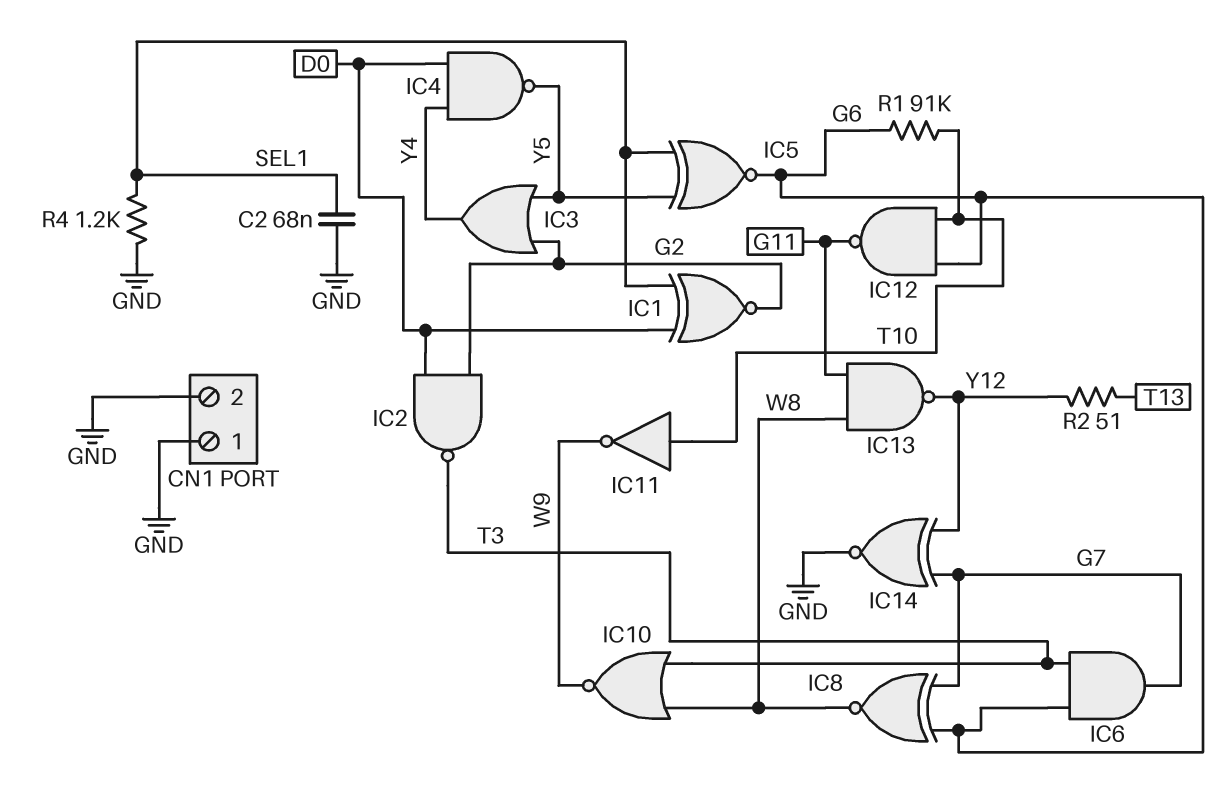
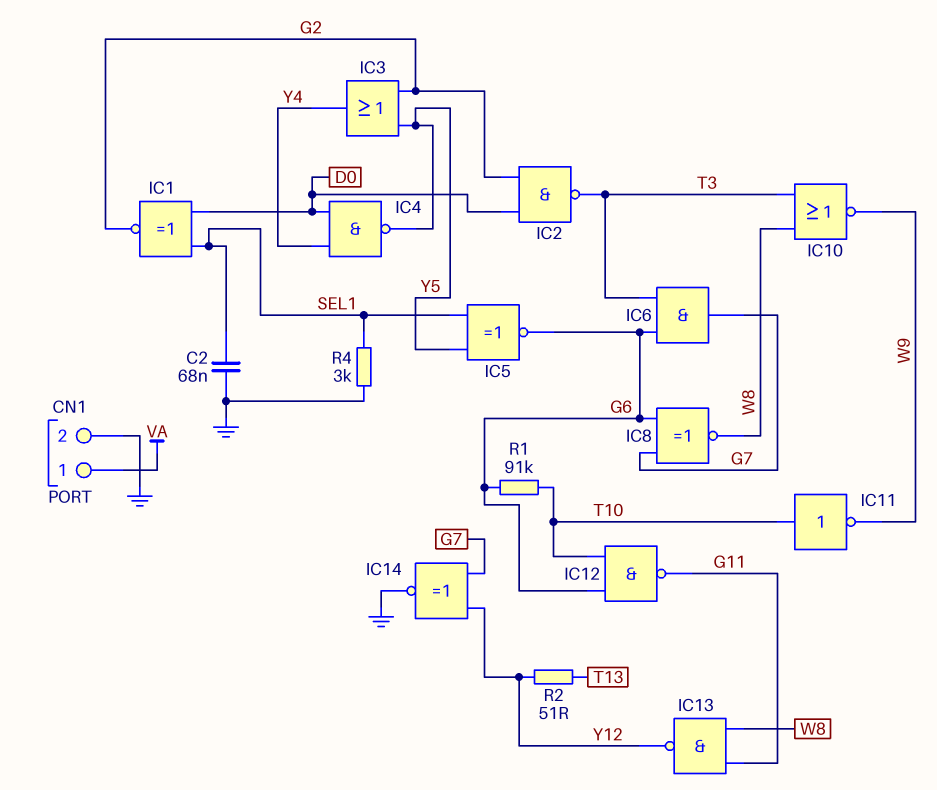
CN1 pin 1: GND -> VA
R4: 1.2k (GND, SEL1) -> 3k (GND, SEL1)

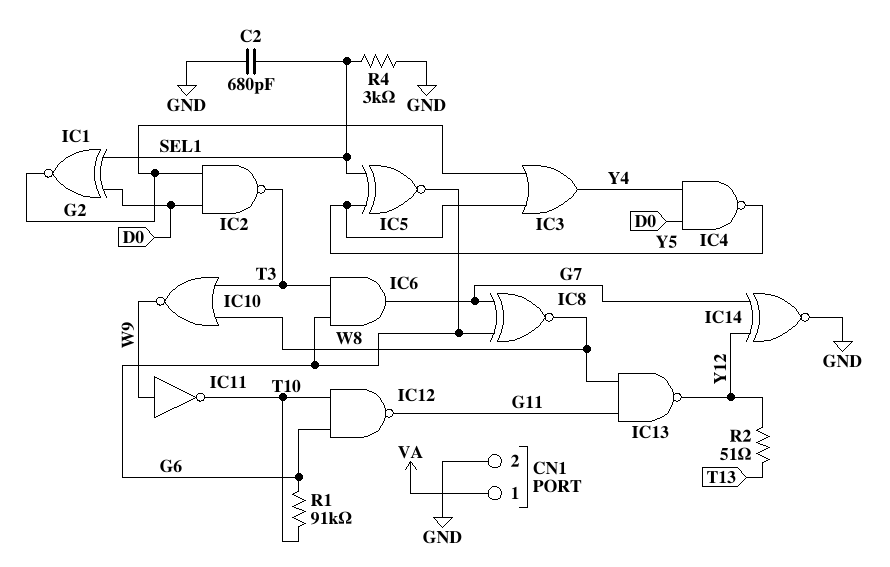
C2: 68nF (GND, SEL1) -> 680pF (GND, SEL1)
IC11: NOT (in T10, out W9) -> NOT (in W9, out T10)

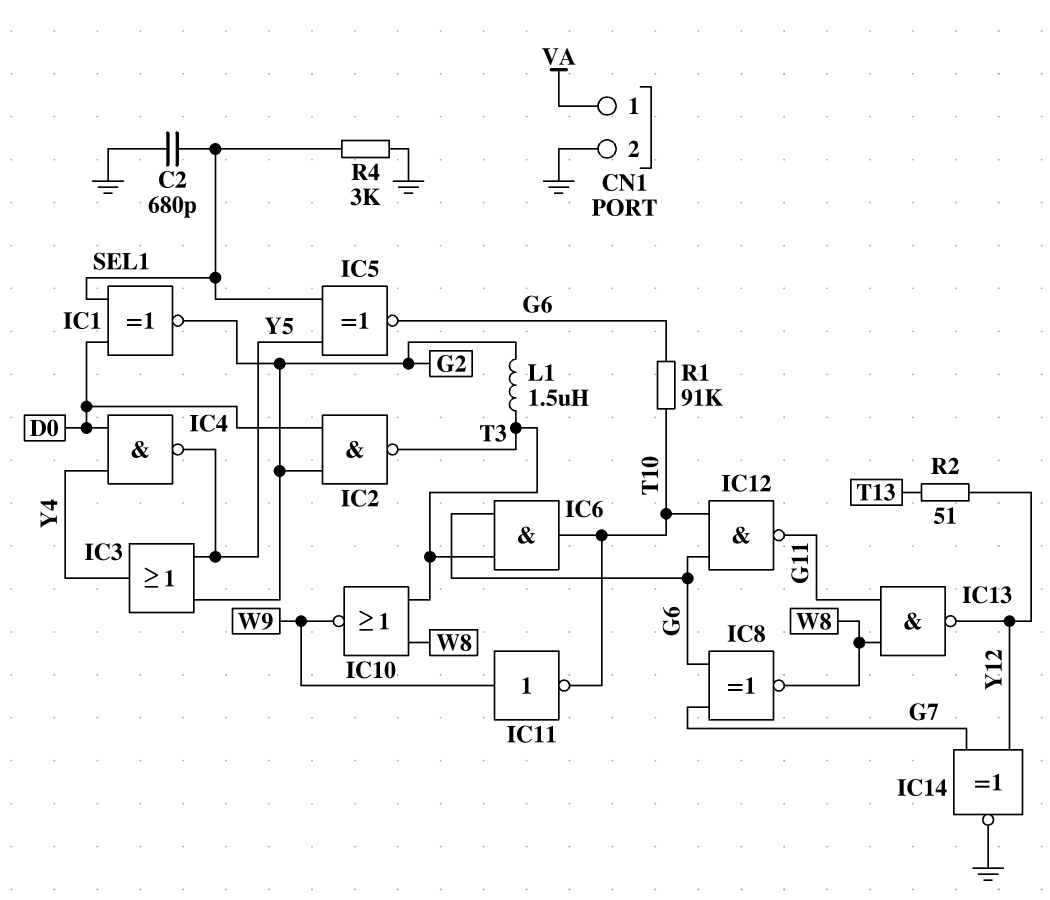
IC6: AND (in G6, in T3, out G7) -> AND (in G6, in T3, out T10)
L1: none -> 1.5uH (G2, T3)

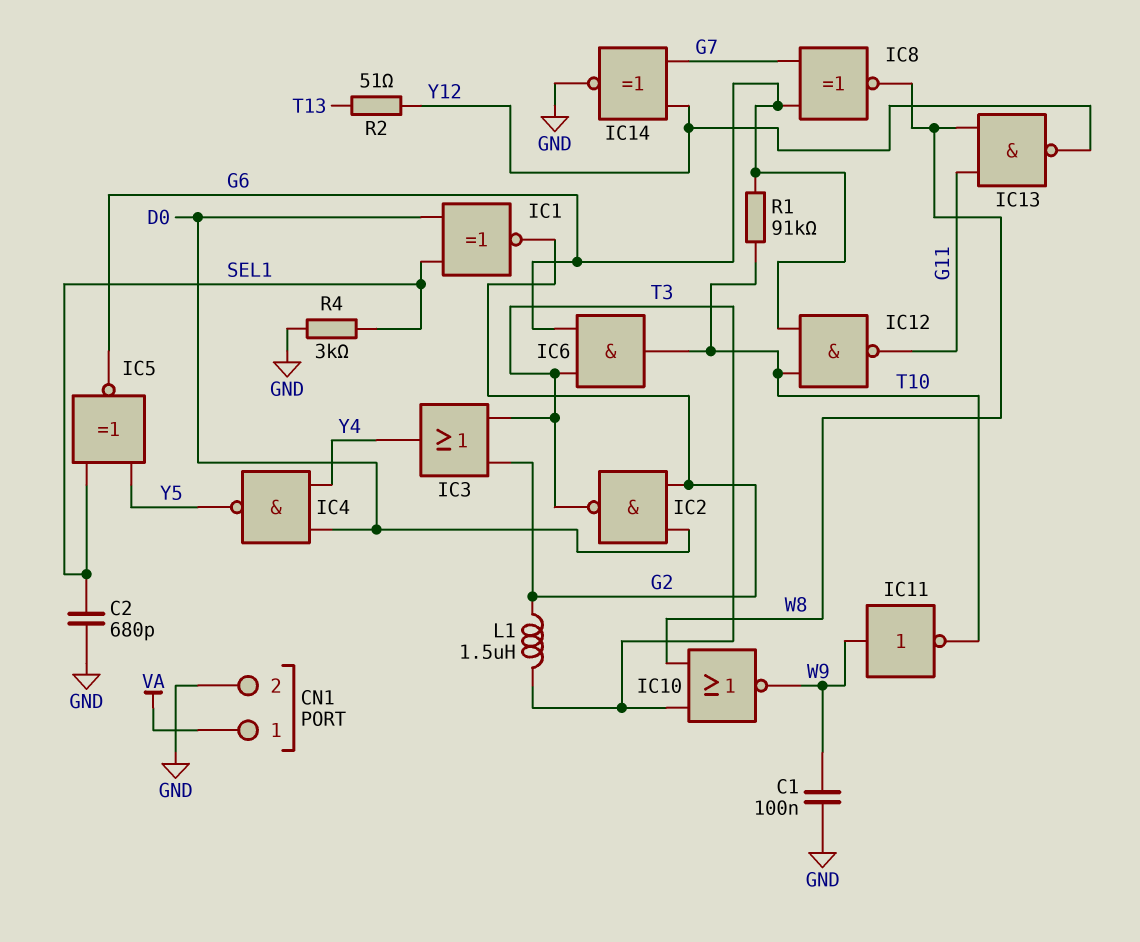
C1: none -> 100nF (GND, W9)
IC3: OR (in G2, in Y5, out Y4) -> OR (in G2, in T3, out Y4)

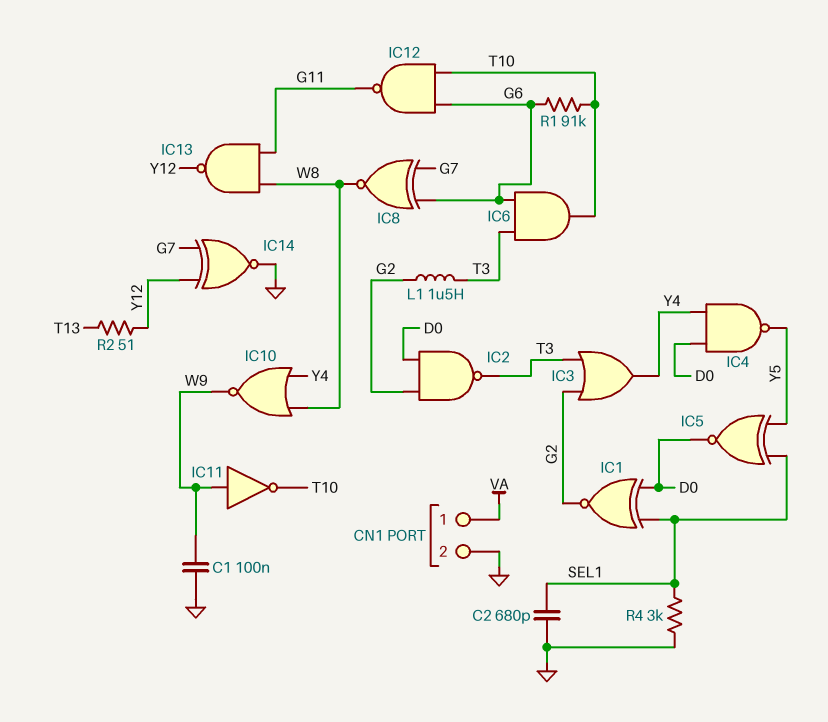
IC5: XNOR (in SEL1, in Y5, out G6) -> XNOR (in SEL1, in Y5, out D0)
IC10: NOR (in T3, in W8, out W9) -> NOR (in W8, in Y4, out W9)

